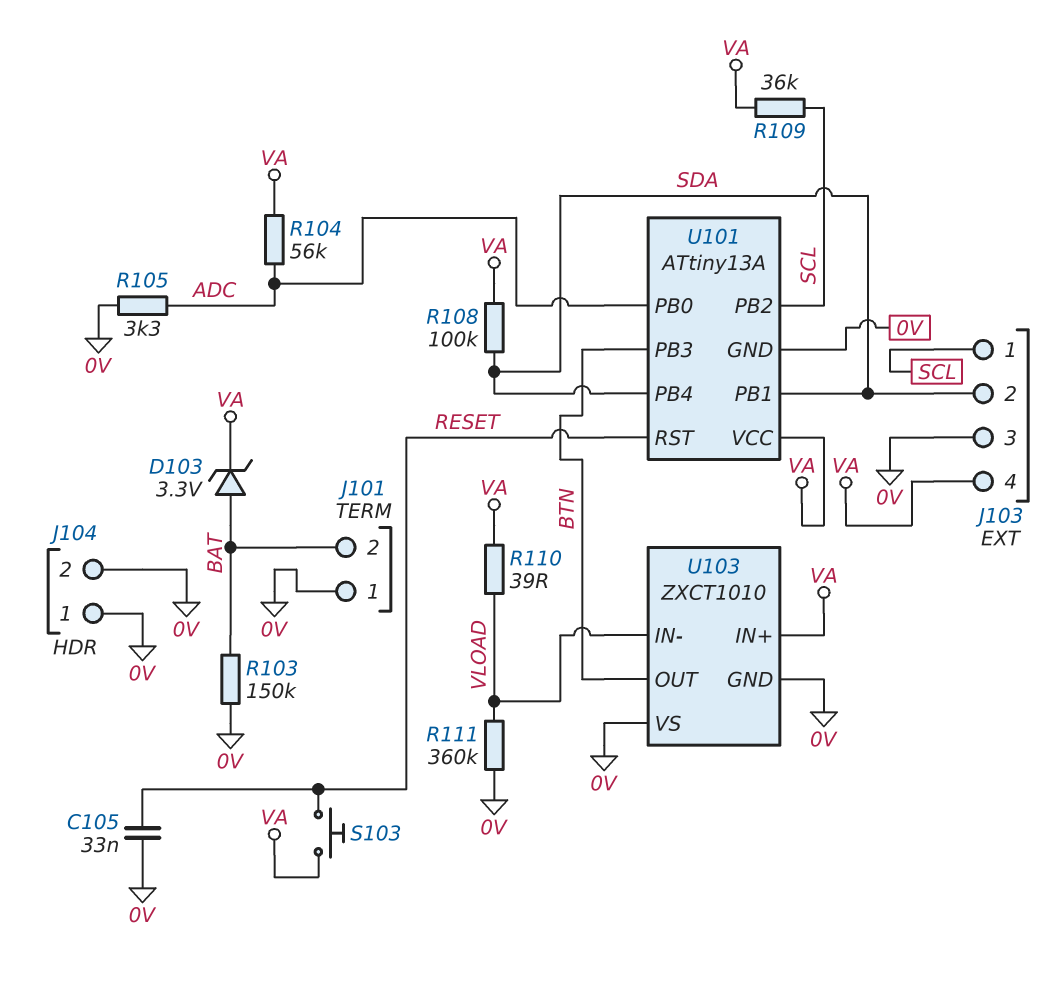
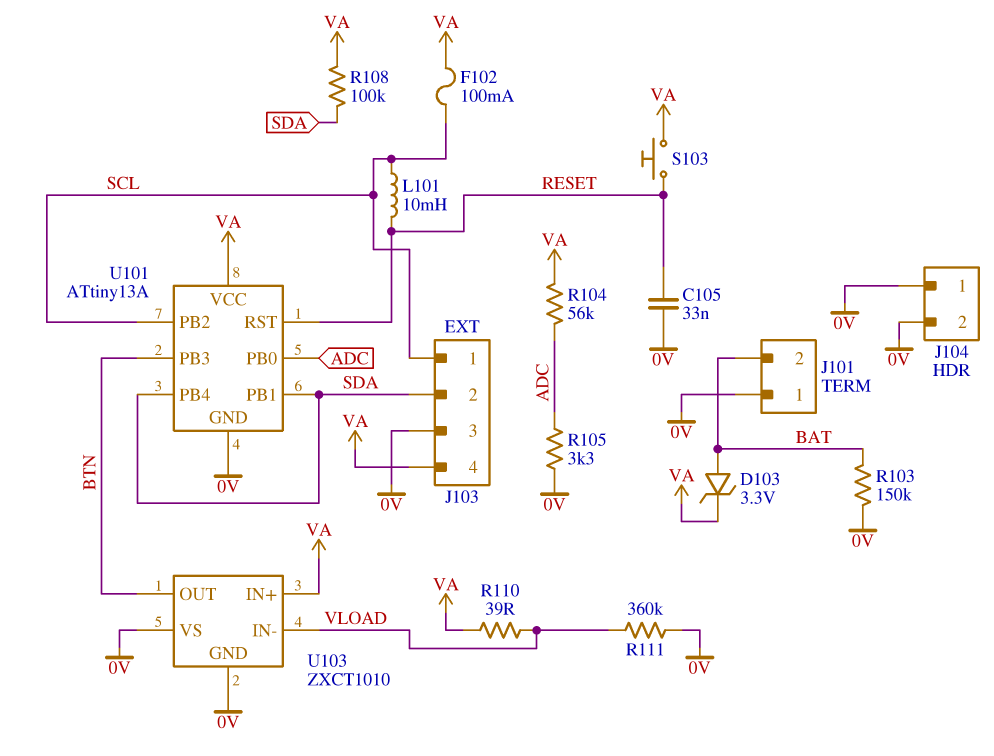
F102: none -> 100mA (SCL, VA)
L101: none -> 10mH (RESET, SCL)
R109: 36k (SCL, VA) -> none

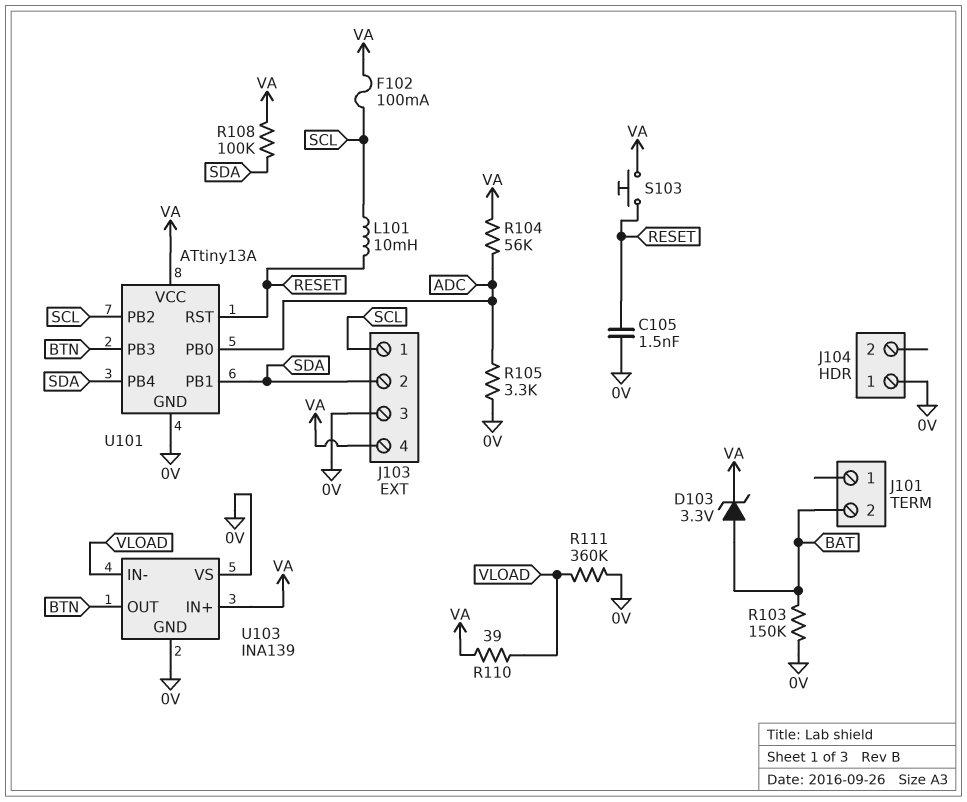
C105: 33nF (0V, RESET) -> 1.5nF (0V, RESET)
J101 pin 1: 0V -> none
J104 pin 2: 0V -> none
U103: ZXCT1010 -> INA139

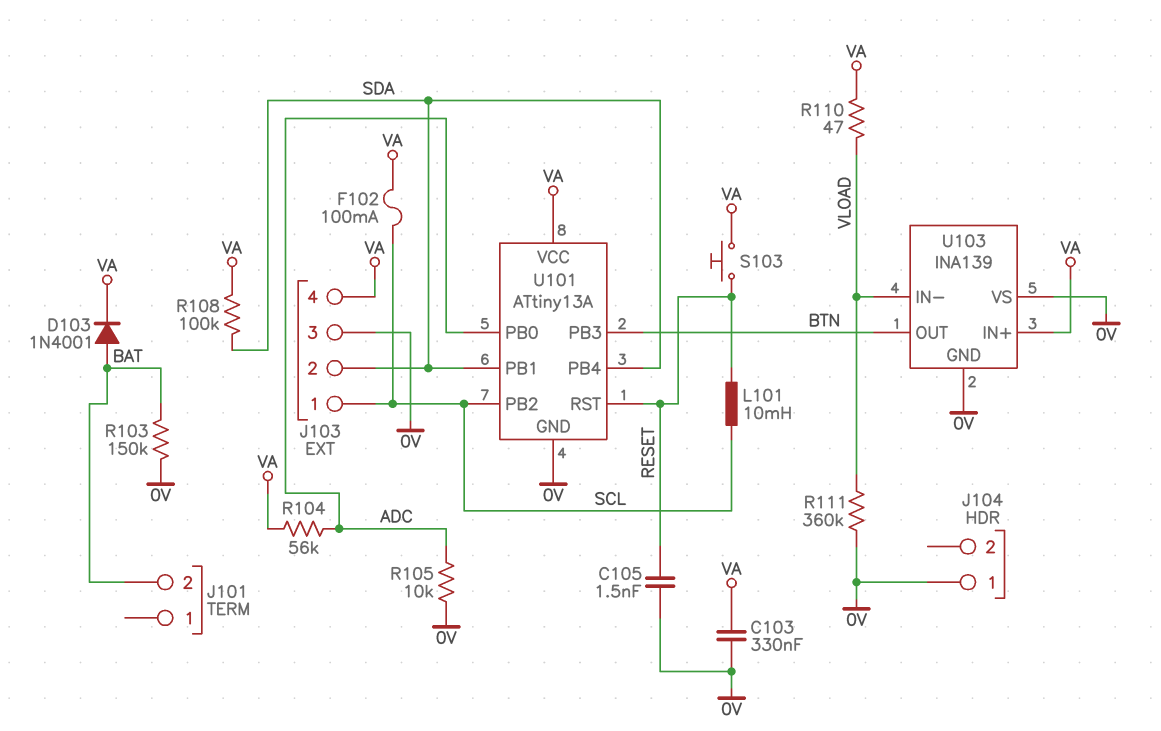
C103: none -> 330nF (0V, VA)
D103: zener 3.3V (A BAT, K VA) -> diode 1N4001 (A BAT, K VA)
R105: 3.3k (0V, ADC) -> 10k (0V, ADC)
R110: 39 (VA, VLOAD) -> 47 (VA, VLOAD)

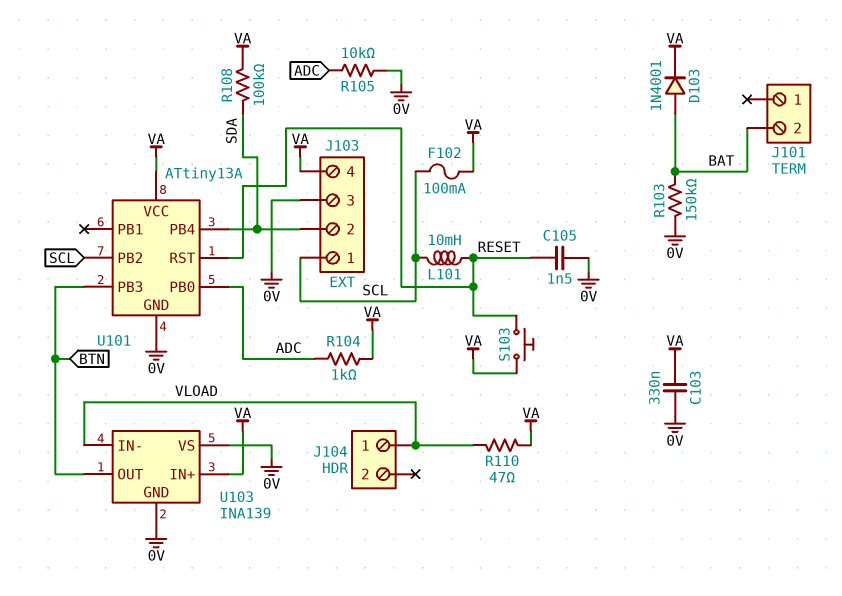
J104 pin 1: 0V -> VLOAD
R104: 56k (ADC, VA) -> 1k (ADC, VA)
R111: 360k (0V, VLOAD) -> none
U101 pin PB1: SDA -> none

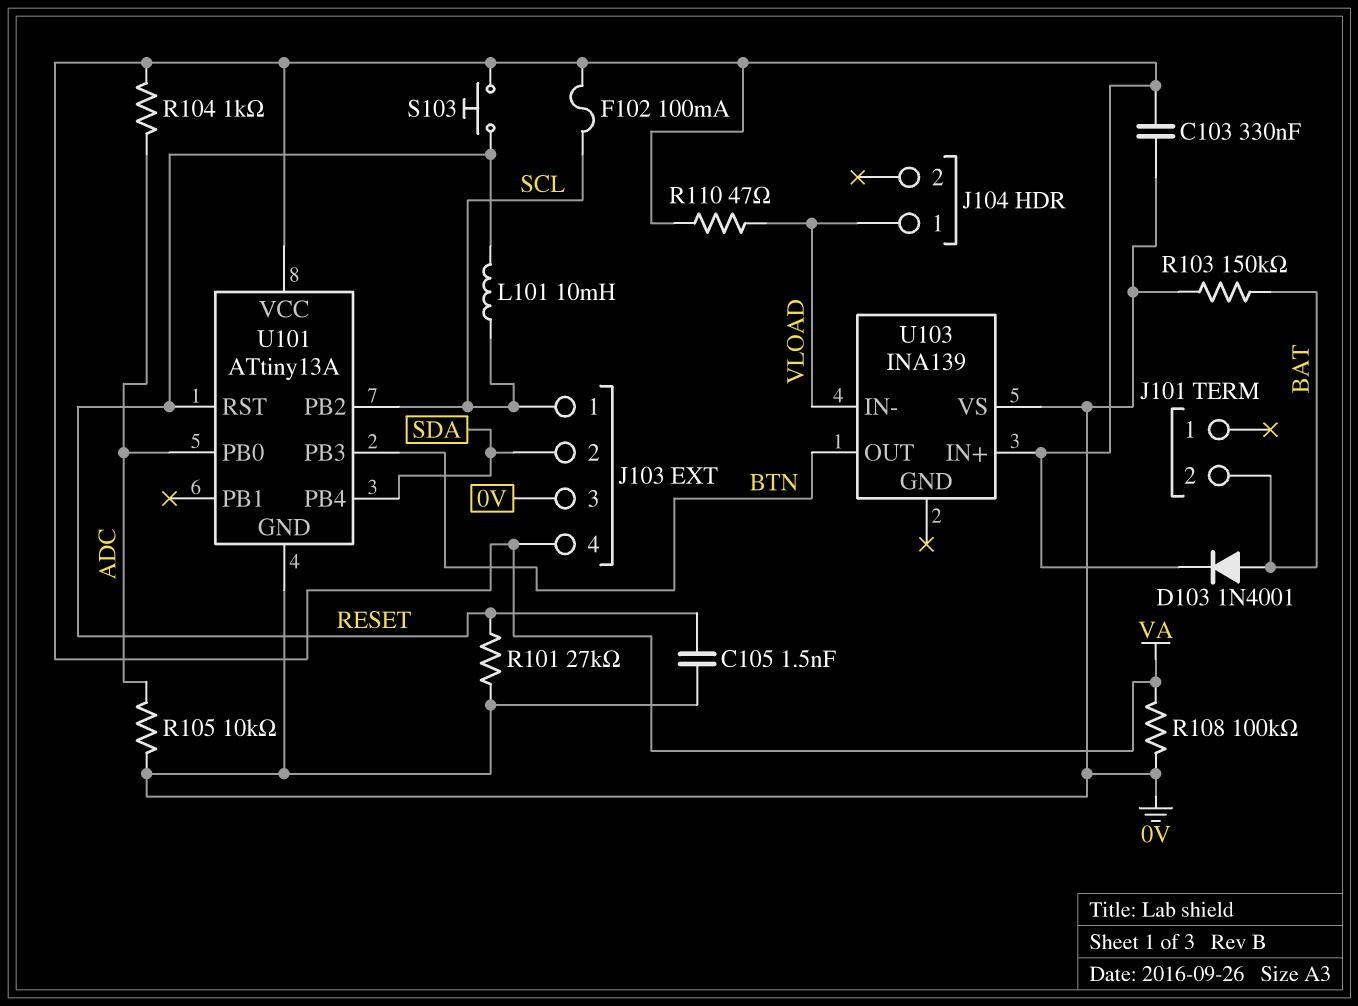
R101: none -> 27k (0V, RESET)
R108: 100k (SDA, VA) -> 100k (0V, VA)
U103 pin GND: 0V -> none

